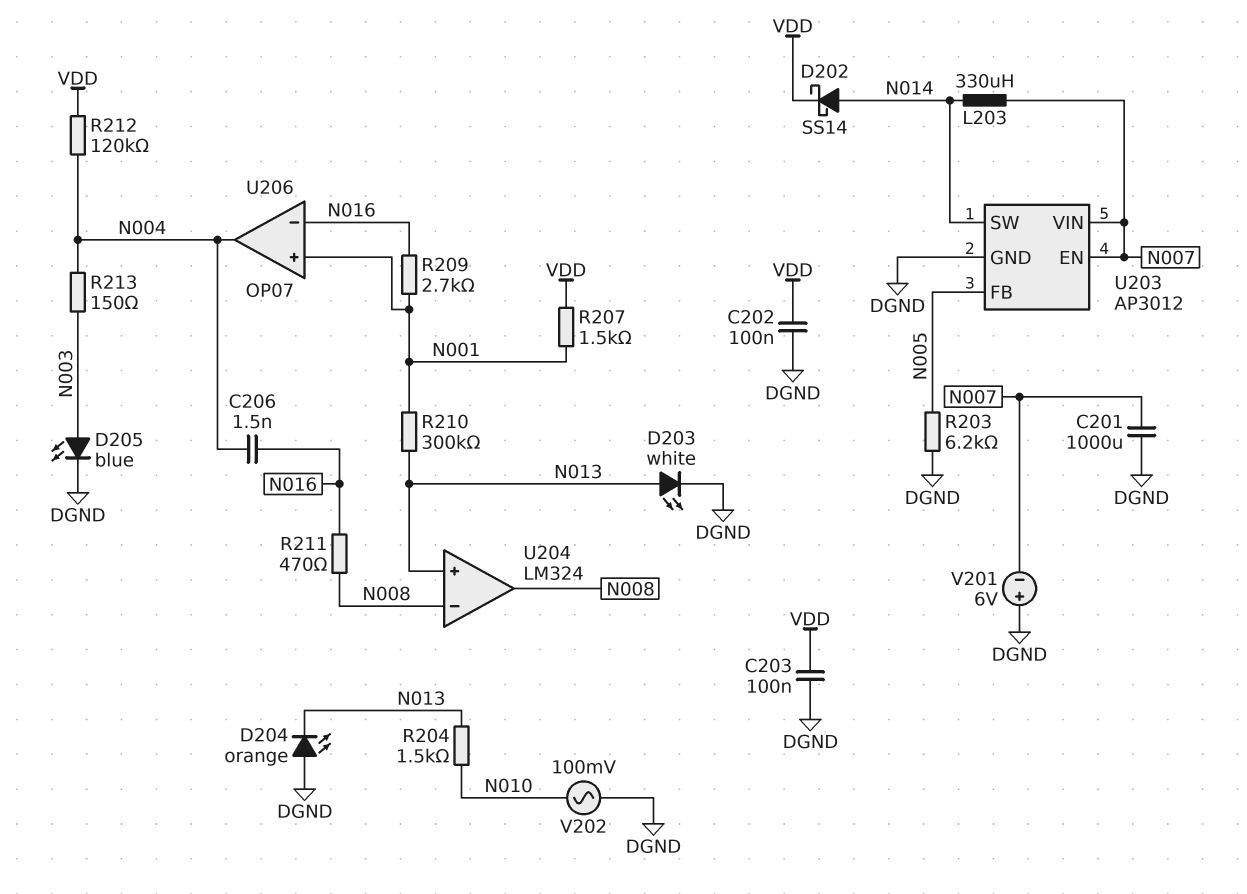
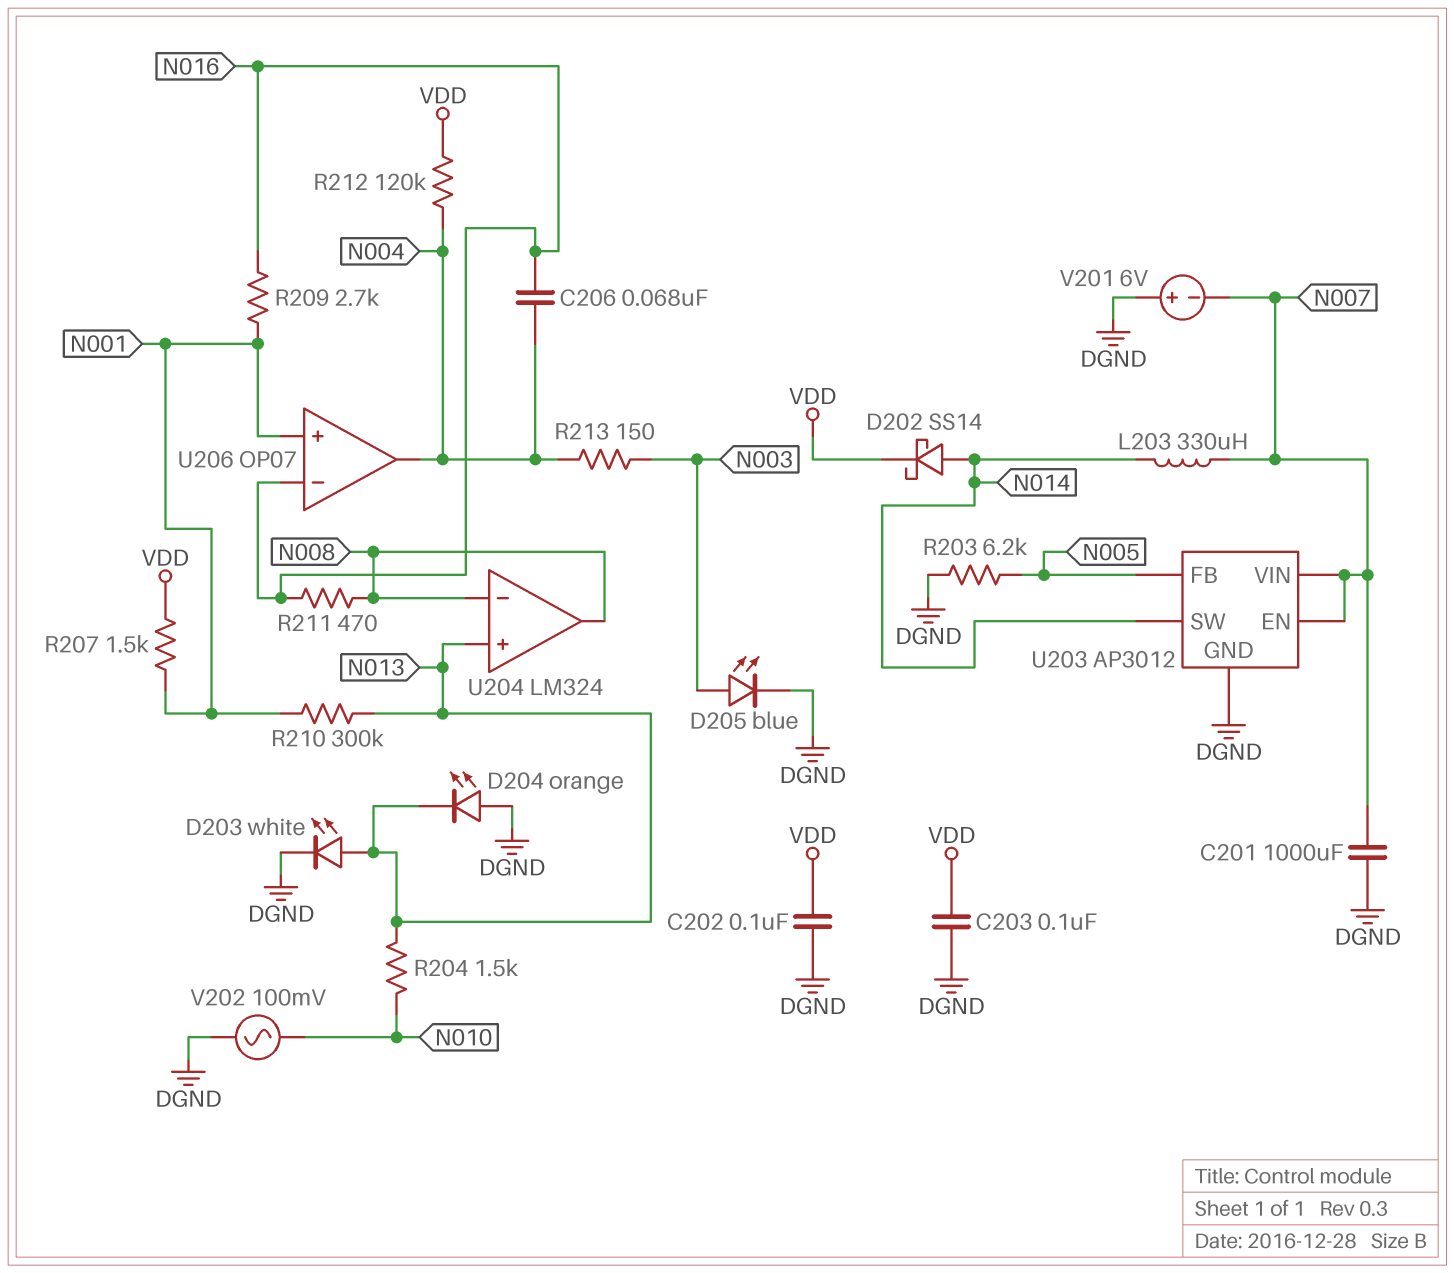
C206: 1.5nF (N004, N016) -> 68nF (N004, N016)

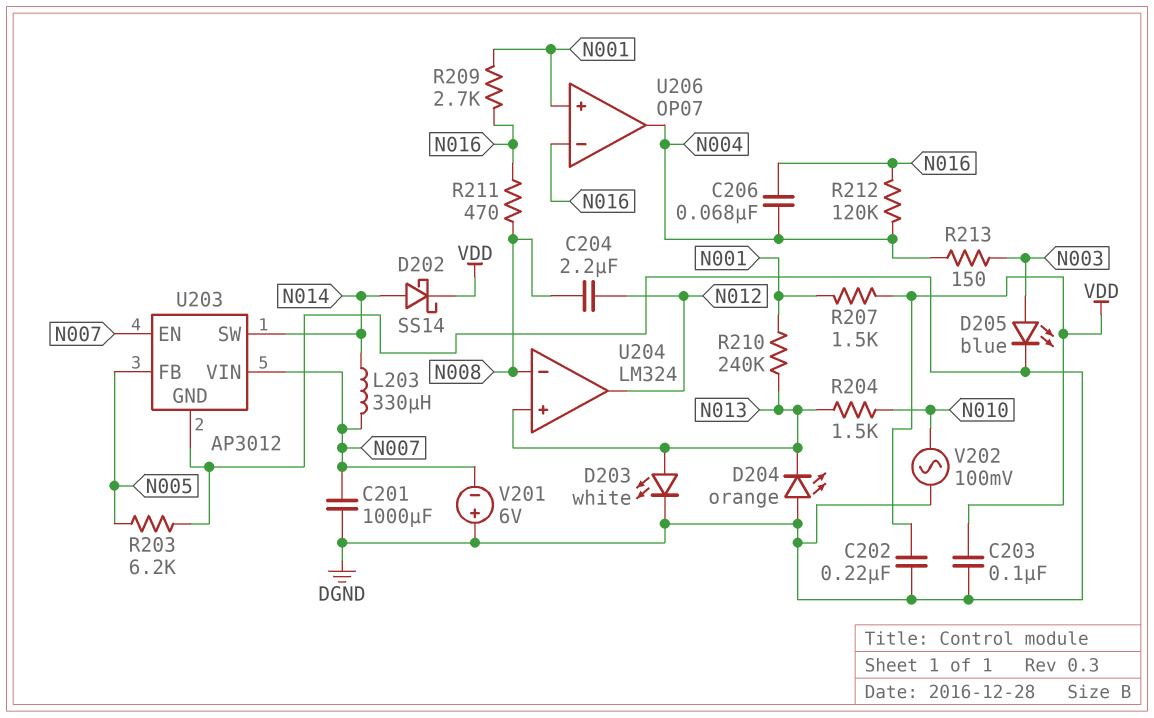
C202: 100nF (DGND, VDD) -> 220nF (DGND, VDD)
C204: none -> 2.2uF (N008, N012)
R210: 300k (N001, N013) -> 240k (N001, N013)
R212: 120k (N004, VDD) -> 120k (N004, N016)
U204 pin out: N008 -> N012

